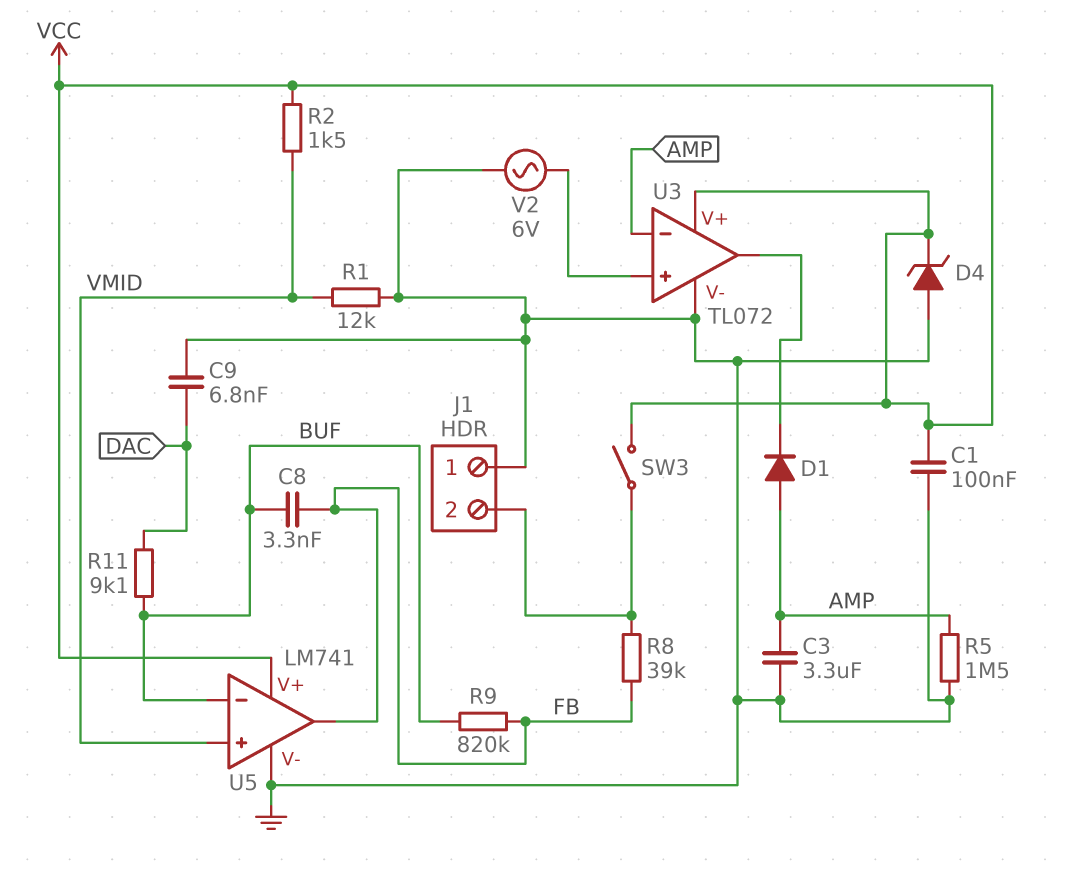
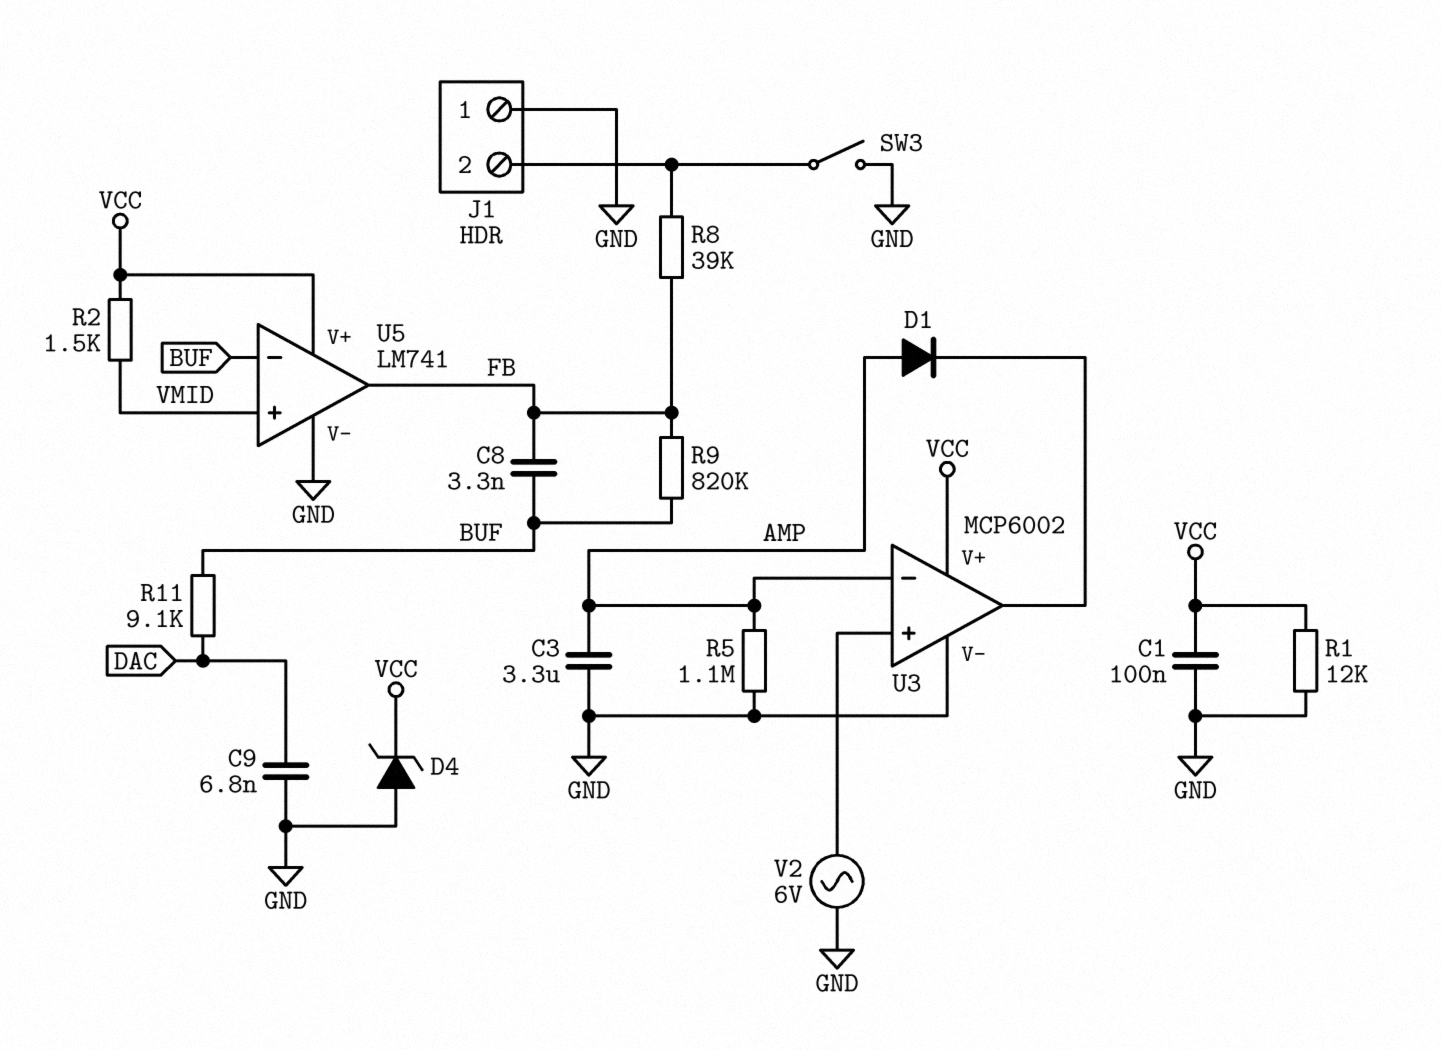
R1: 12k (GND, VMID) -> 12k (GND, VCC)
R5: 1.5M (AMP, GND) -> 1.1M (AMP, GND)
SW3: switch (J1/2, VCC) -> switch (GND, J1/2)
U3: TL072 -> MCP6002

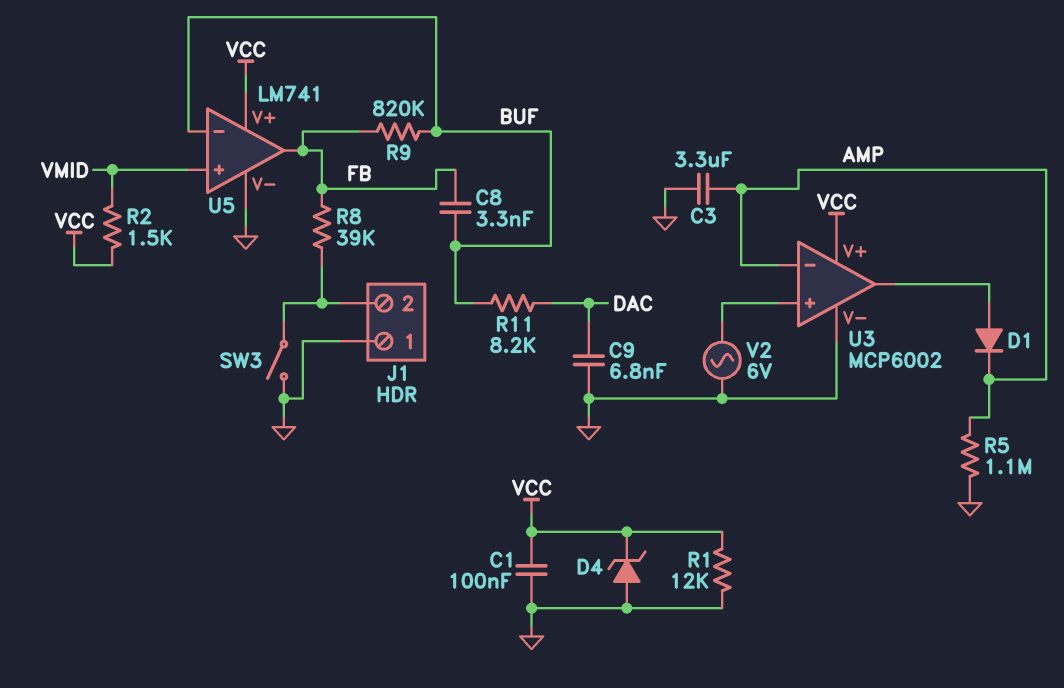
D1: diode (A AMP, K U3/out) -> diode (A U3/out, K AMP)
R11: 9.1k (BUF, DAC) -> 8.2k (BUF, DAC)

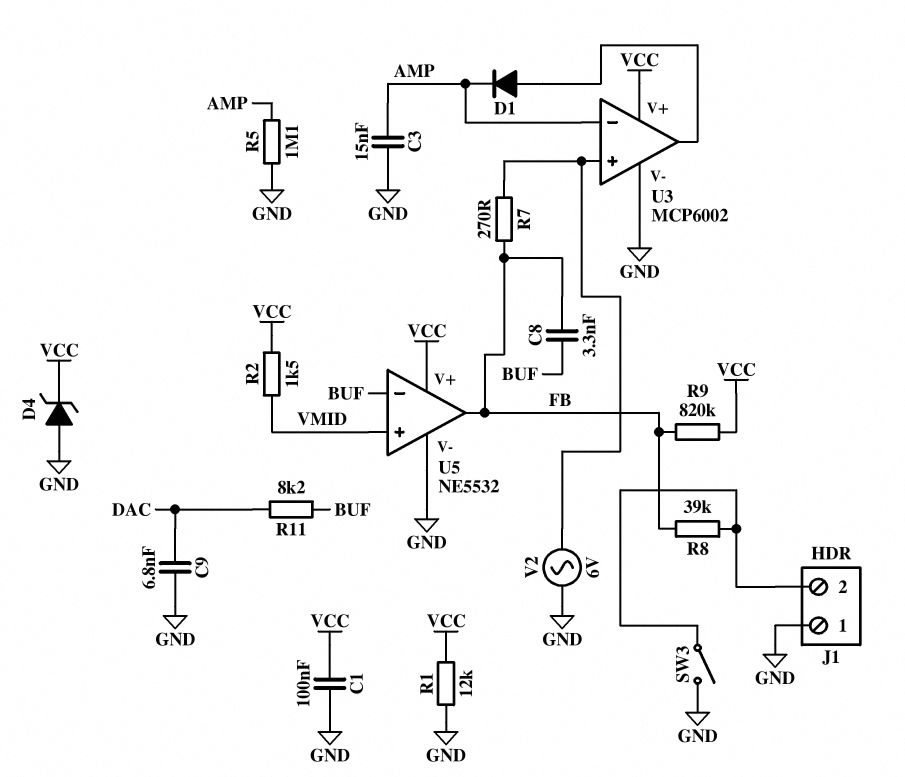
C3: 3.3uF (AMP, GND) -> 15nF (AMP, GND)
R7: none -> 270 (FB, U3/in+)
R9: 820k (BUF, FB) -> 820k (FB, VCC)
U5: LM741 -> NE5532

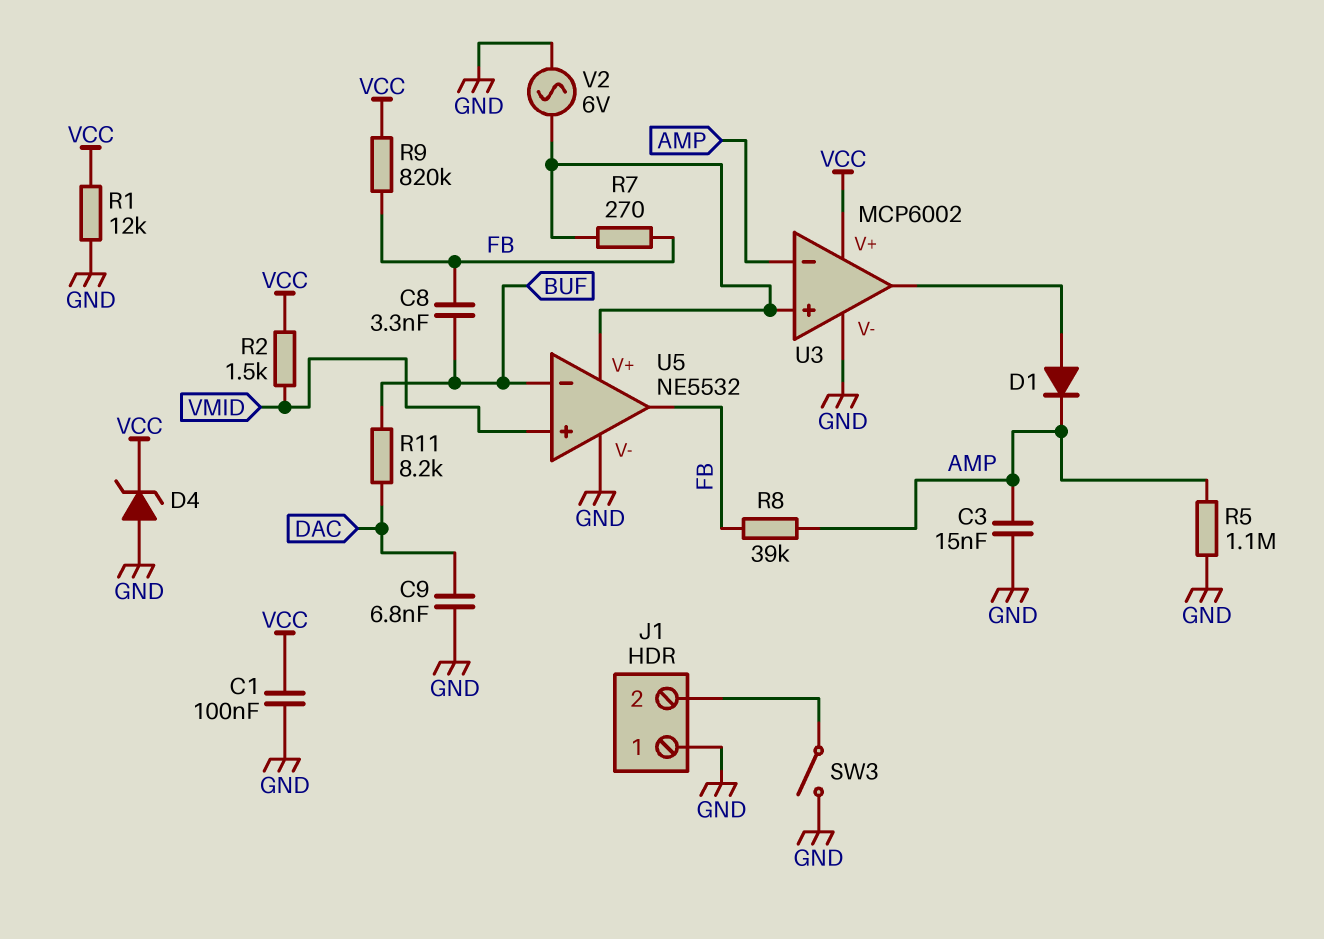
R8: 39k (FB, J1/2) -> 39k (AMP, FB)
U5 pin V+: VCC -> U3/in+

